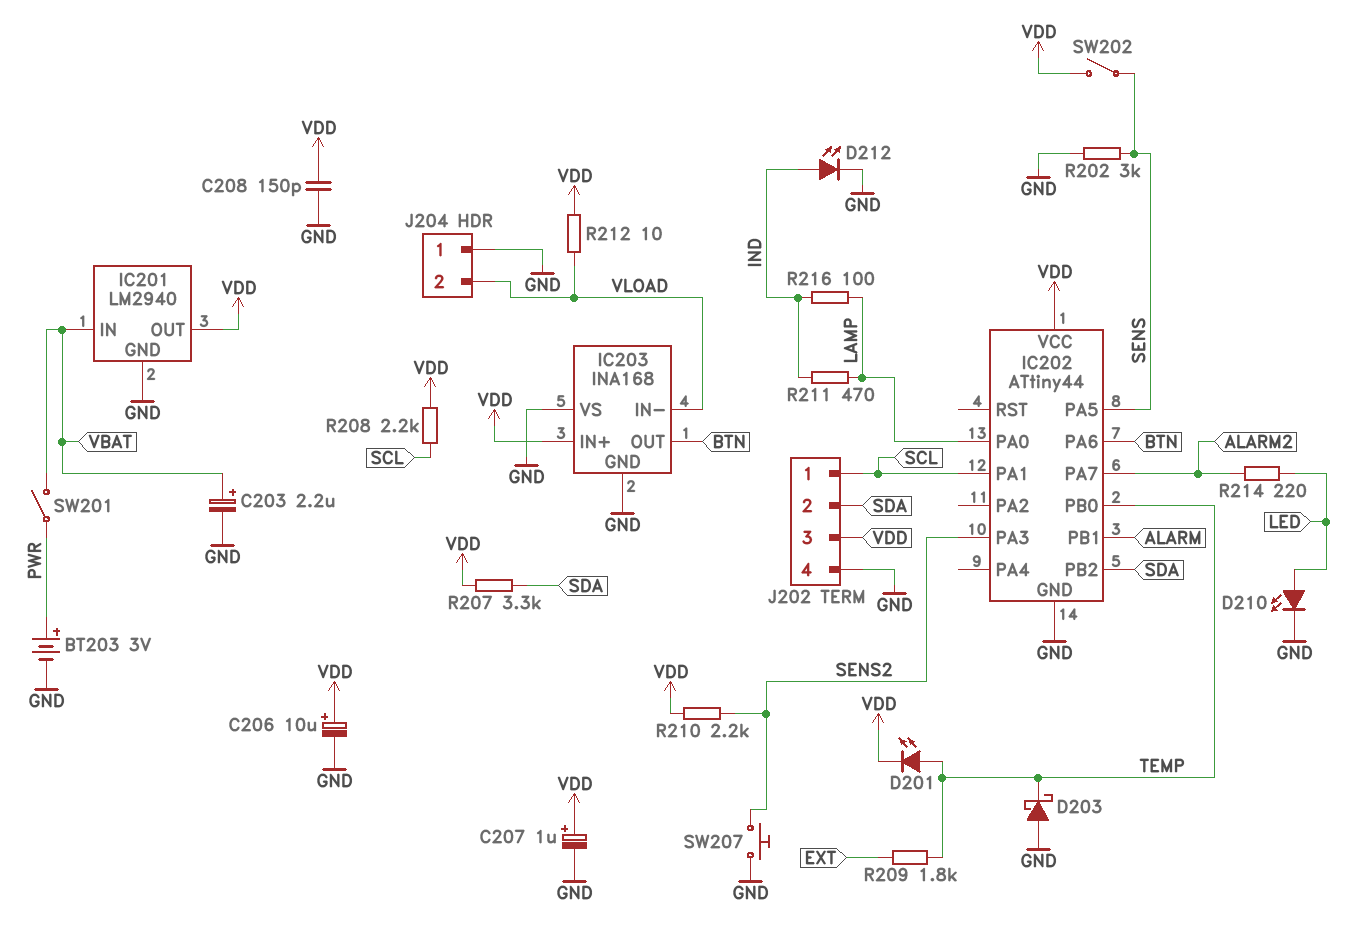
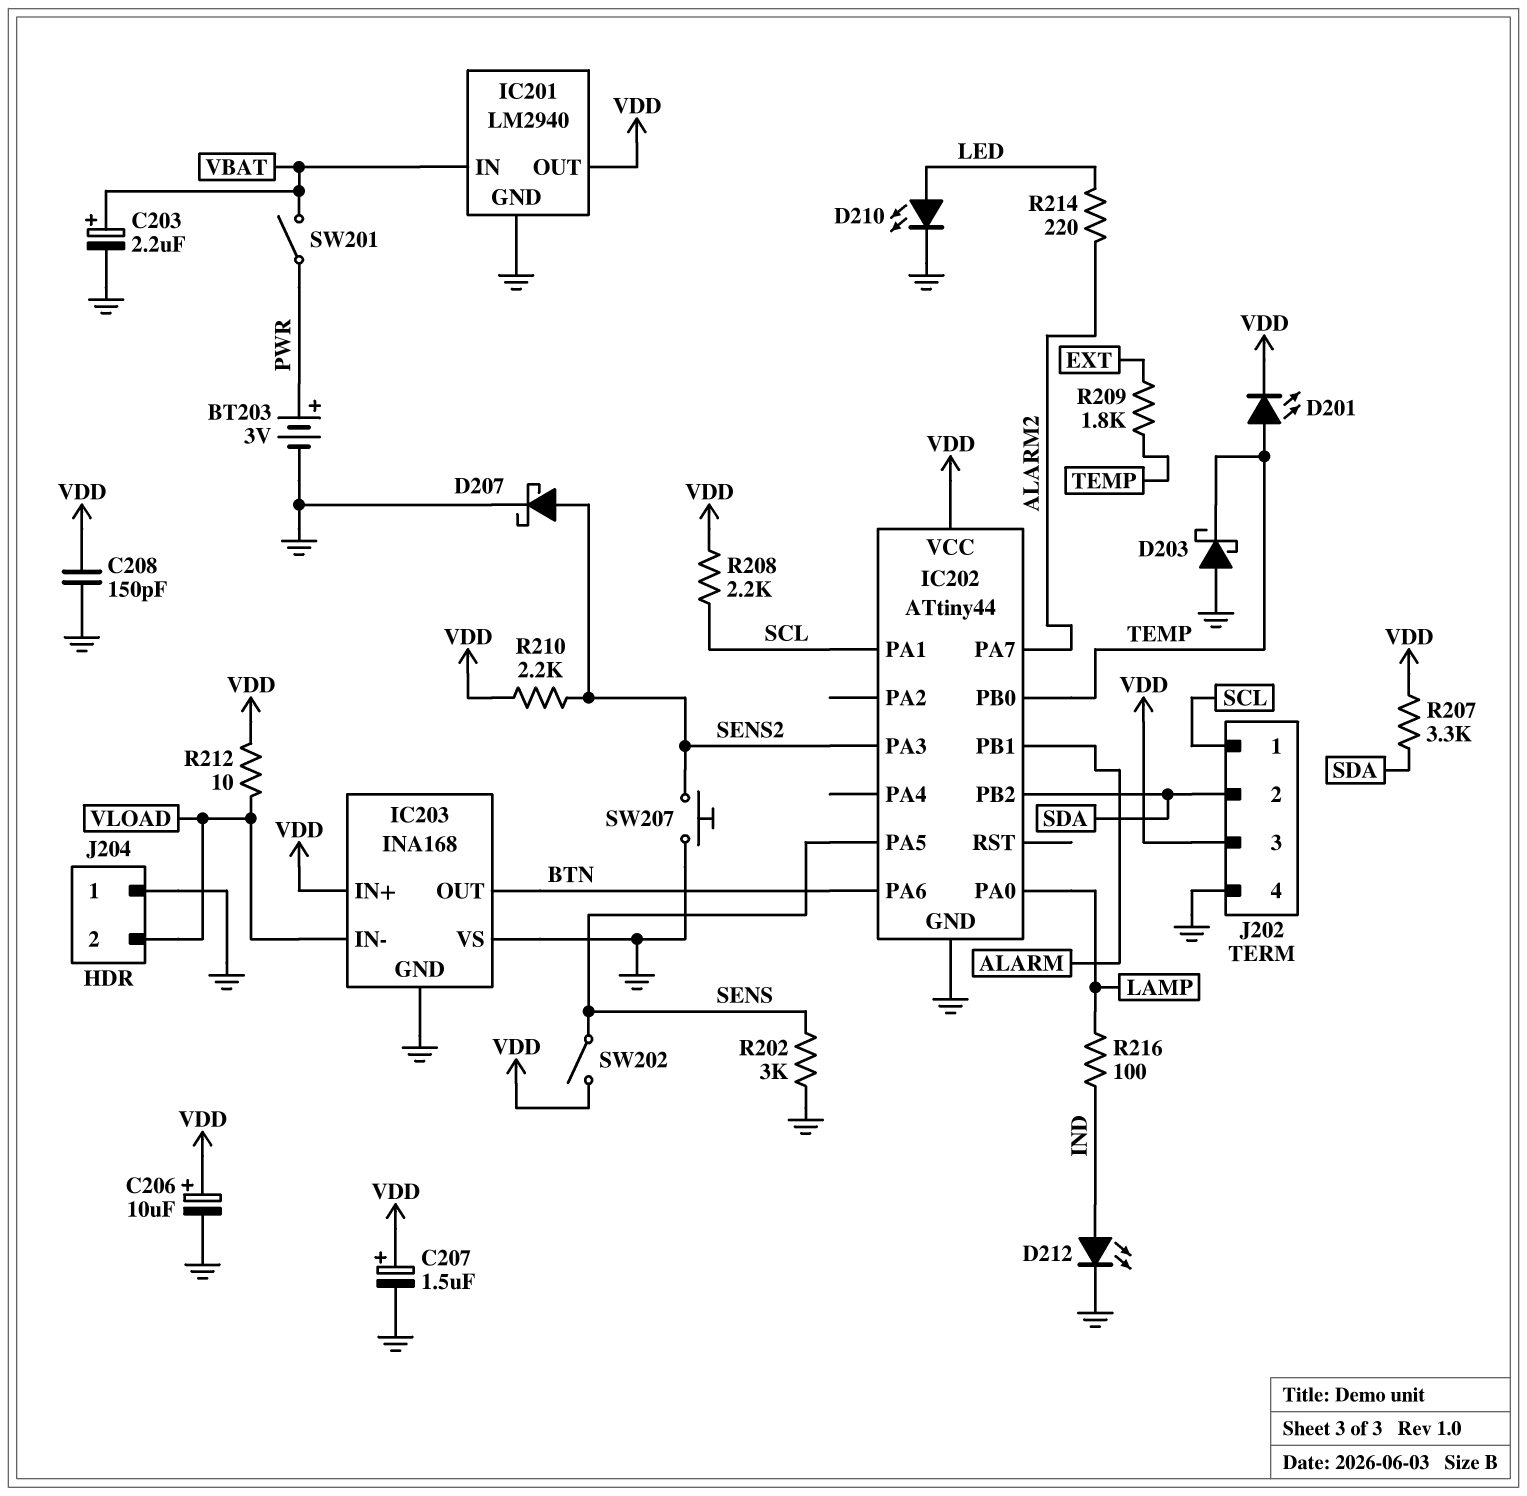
C207: 1uF (plus VDD, minus GND) -> 1.5uF (plus VDD, minus GND)
D207: none -> schottky (A SENS2, K GND)
R211: 470 (IND, LAMP) -> none

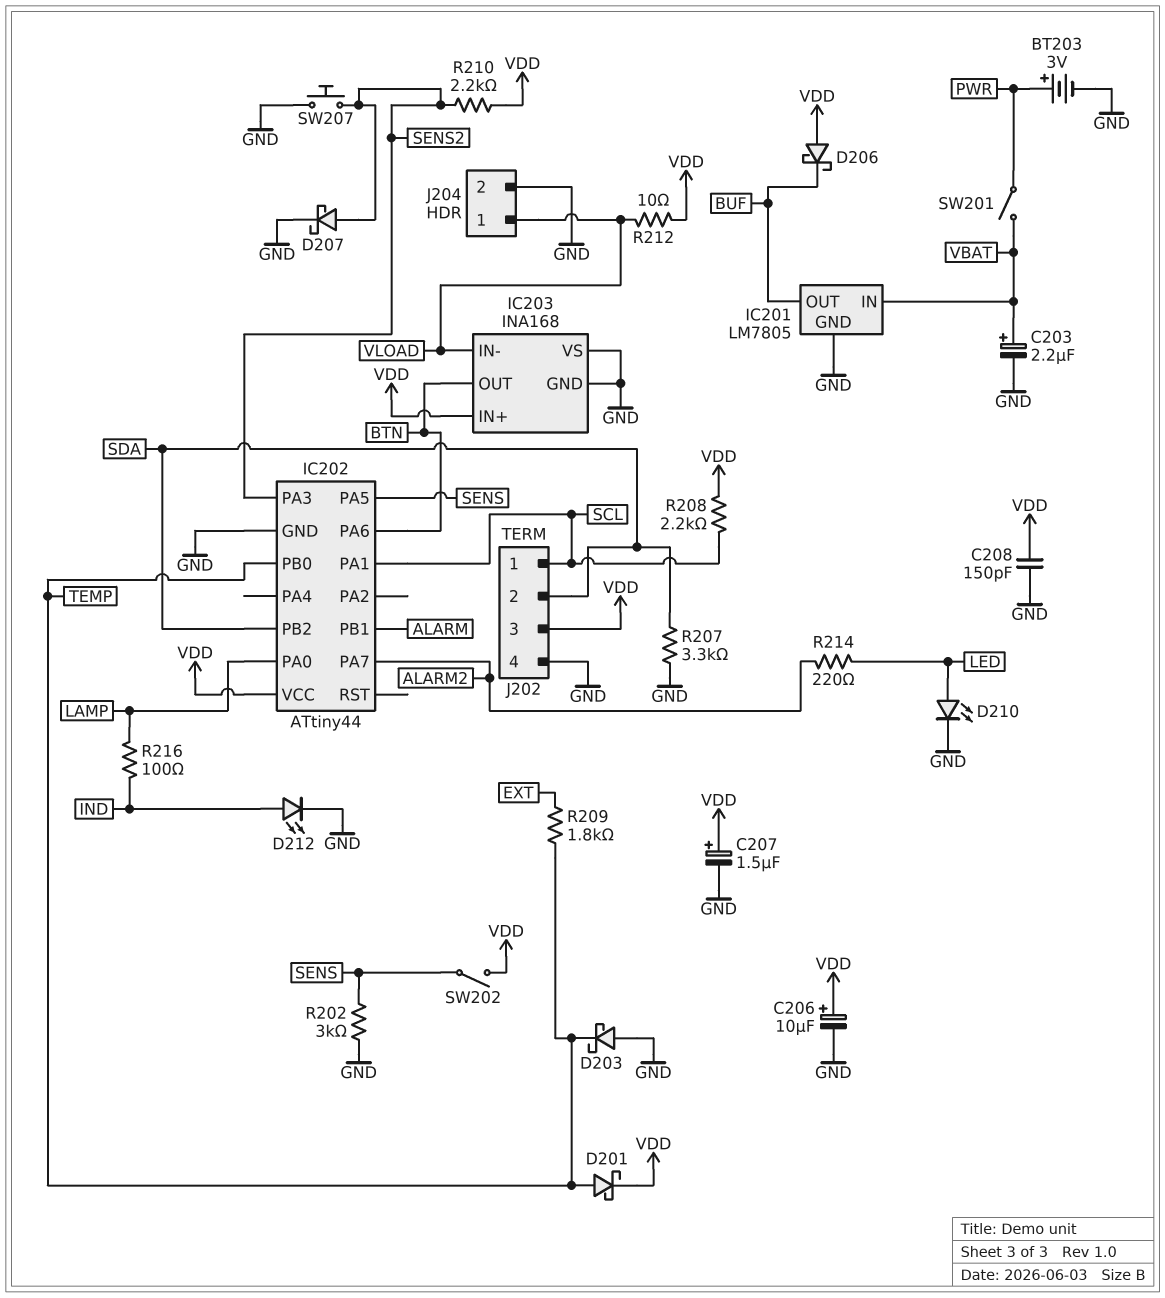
D201: LED (A TEMP, K VDD) -> schottky (A TEMP, K VDD)
D206: none -> schottky (A VDD, K BUF)
IC201: LM2940 -> LM7805
IC201 pin OUT: VDD -> BUF
J204 pin 1: GND -> VLOAD
J204 pin 2: VLOAD -> GND
R207: 3.3k (SDA, VDD) -> 3.3k (GND, SDA)

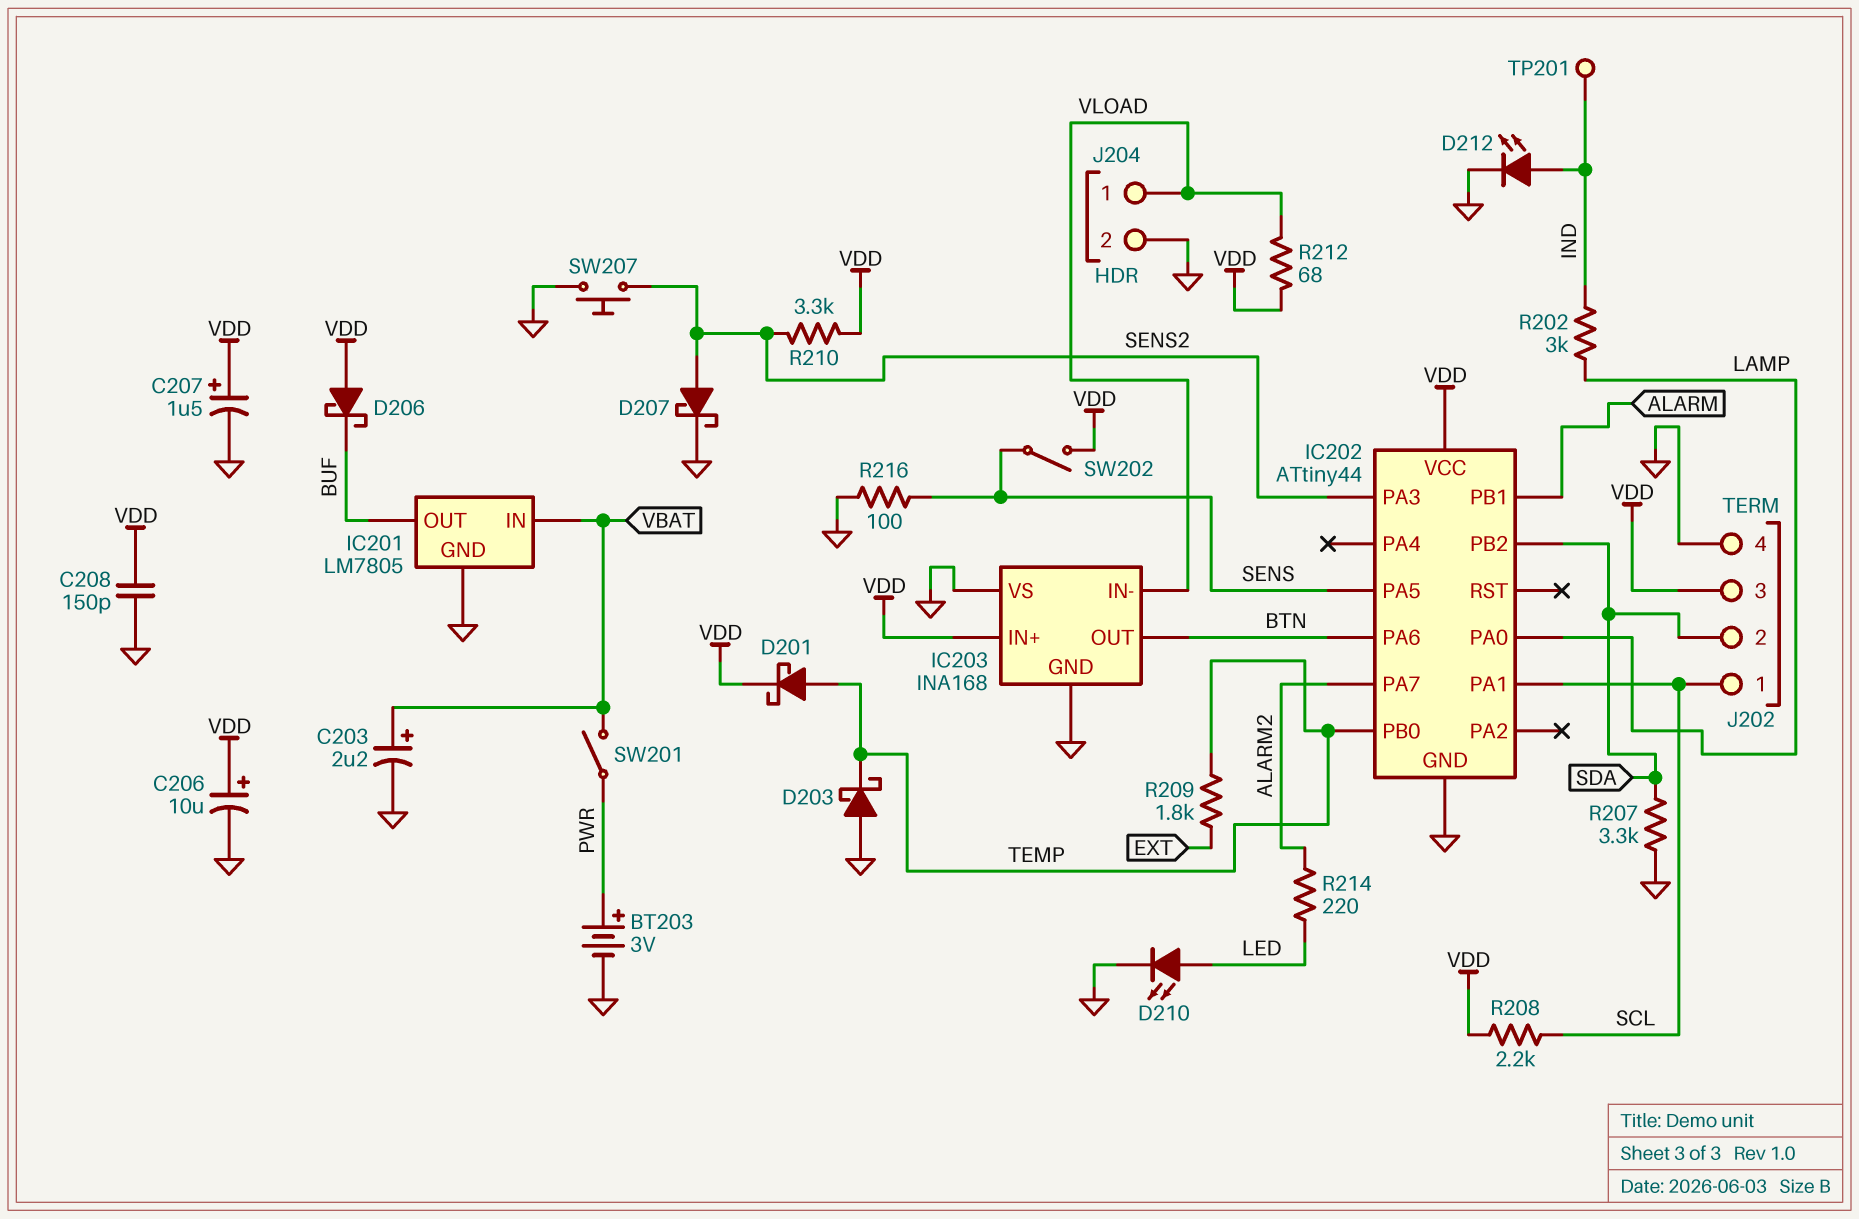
R202: 3k (GND, SENS) -> 3k (IND, LAMP)
R210: 2.2k (SENS2, VDD) -> 3.3k (SENS2, VDD)
R212: 10 (VDD, VLOAD) -> 68 (VDD, VLOAD)
R216: 100 (IND, LAMP) -> 100 (GND, SENS)
TP201: none -> test point (IND)

